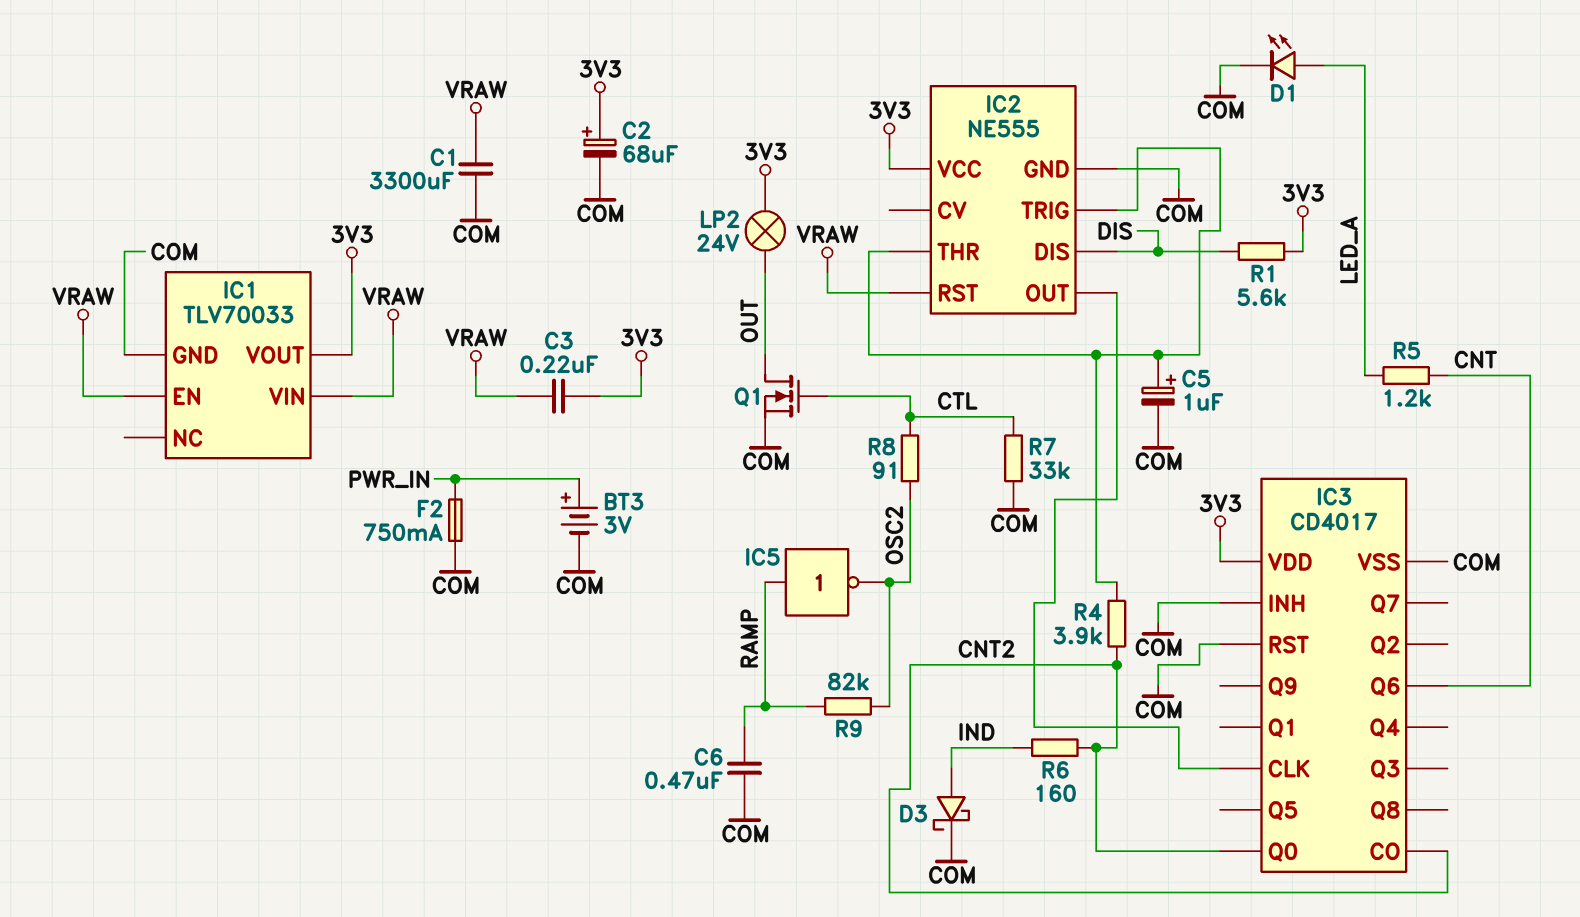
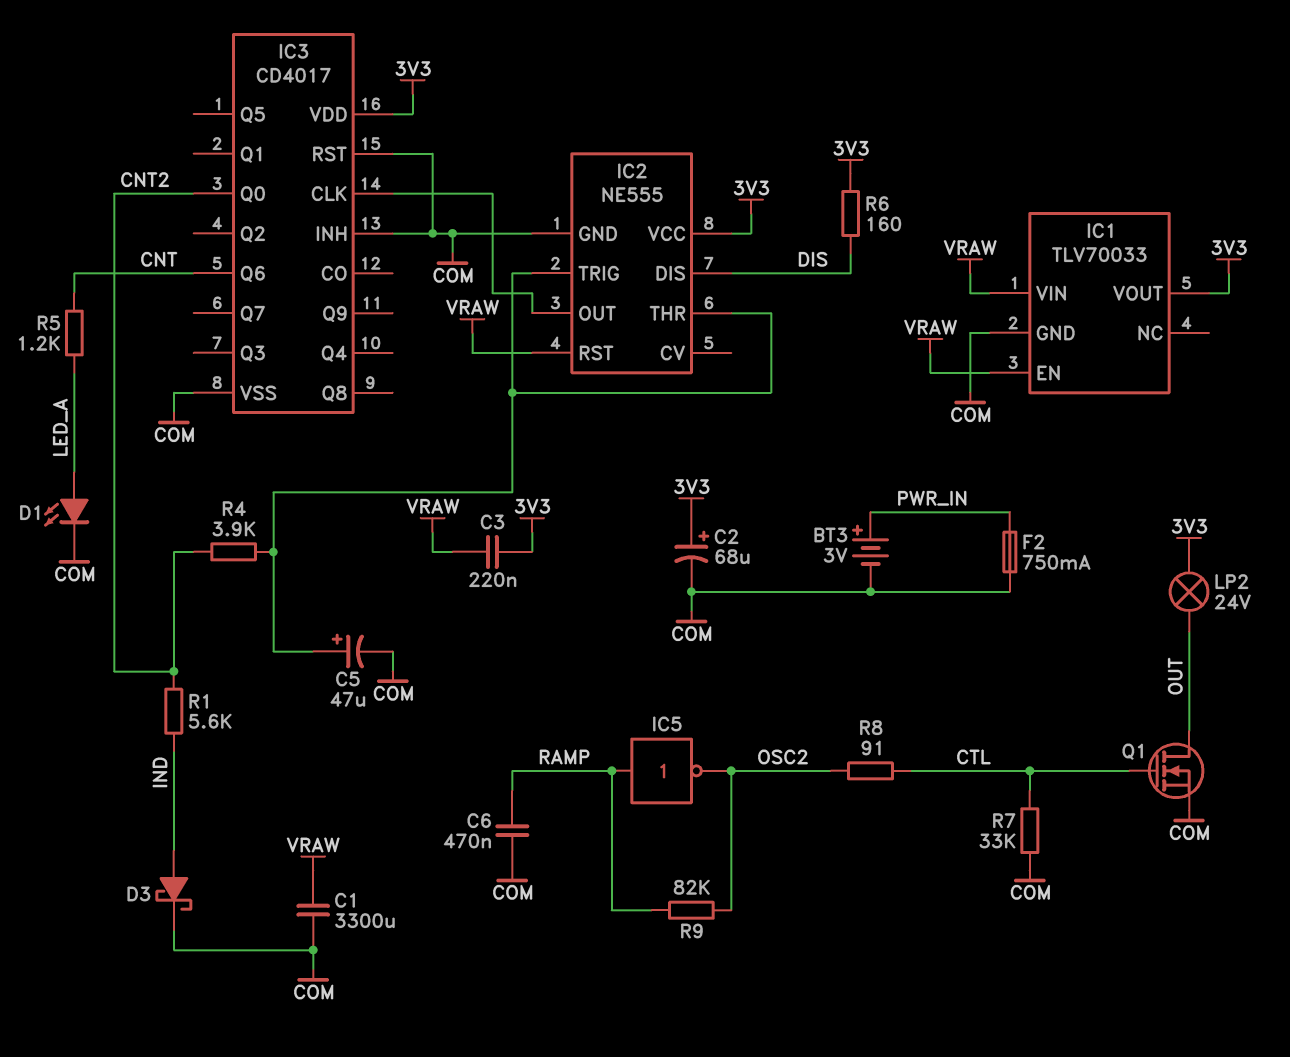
C5: 1uF (plus IC2/THR, minus COM) -> 47uF (plus IC2/THR, minus COM)
IC3 pin CO: CNT2 -> none
R1: 5.6k (3V3, DIS) -> 5.6k (CNT2, IND)
R6: 160 (CNT2, IND) -> 160 (3V3, DIS)

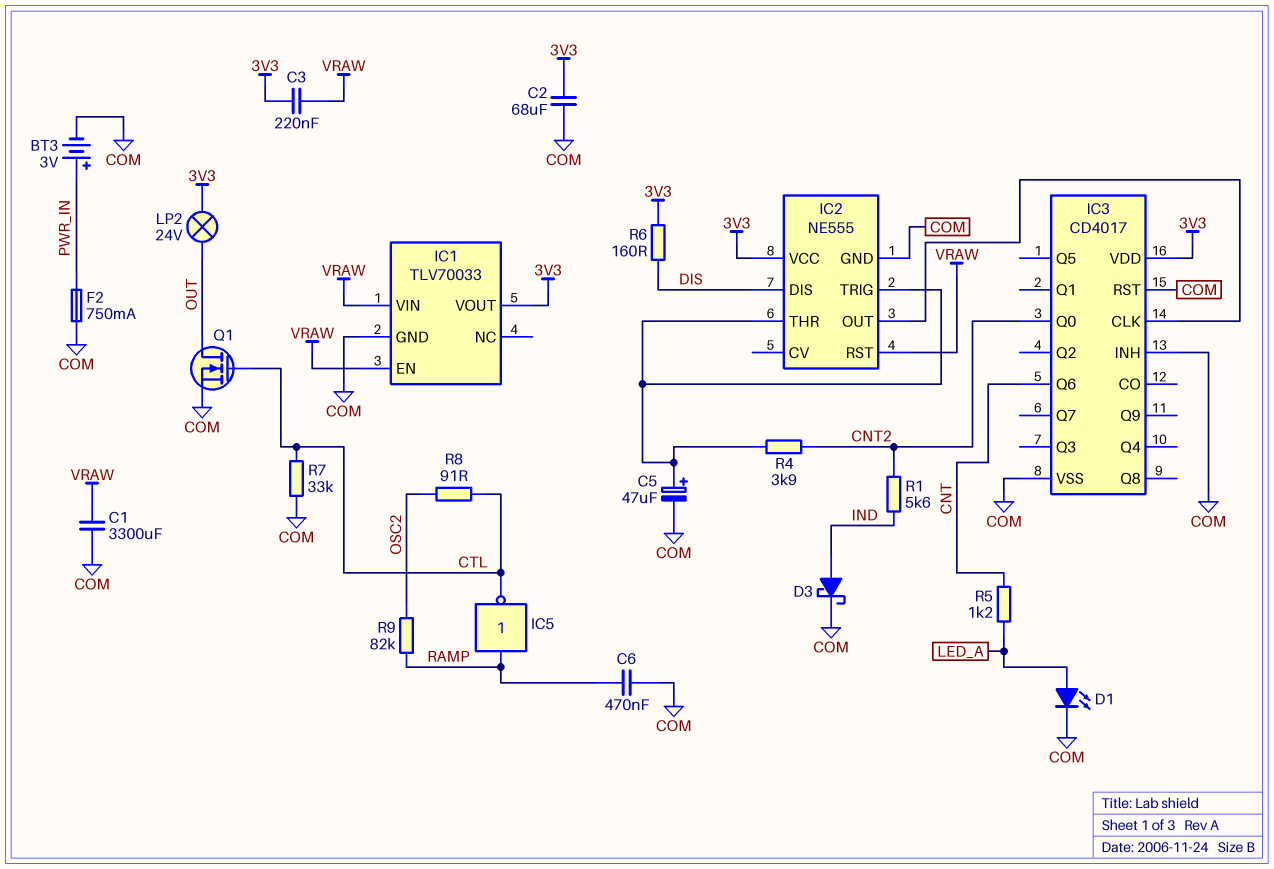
C2: 68uF (plus 3V3, minus COM) -> 68uF (3V3, COM)
IC5: NOT (in RAMP, out OSC2) -> NOT (in RAMP, out CTL)

